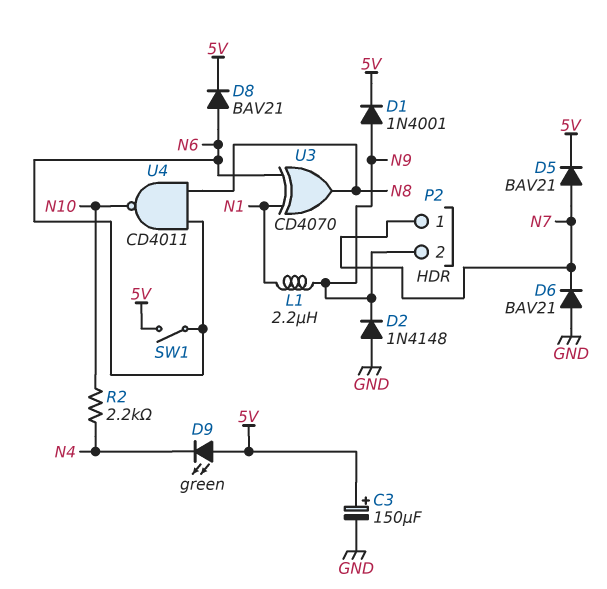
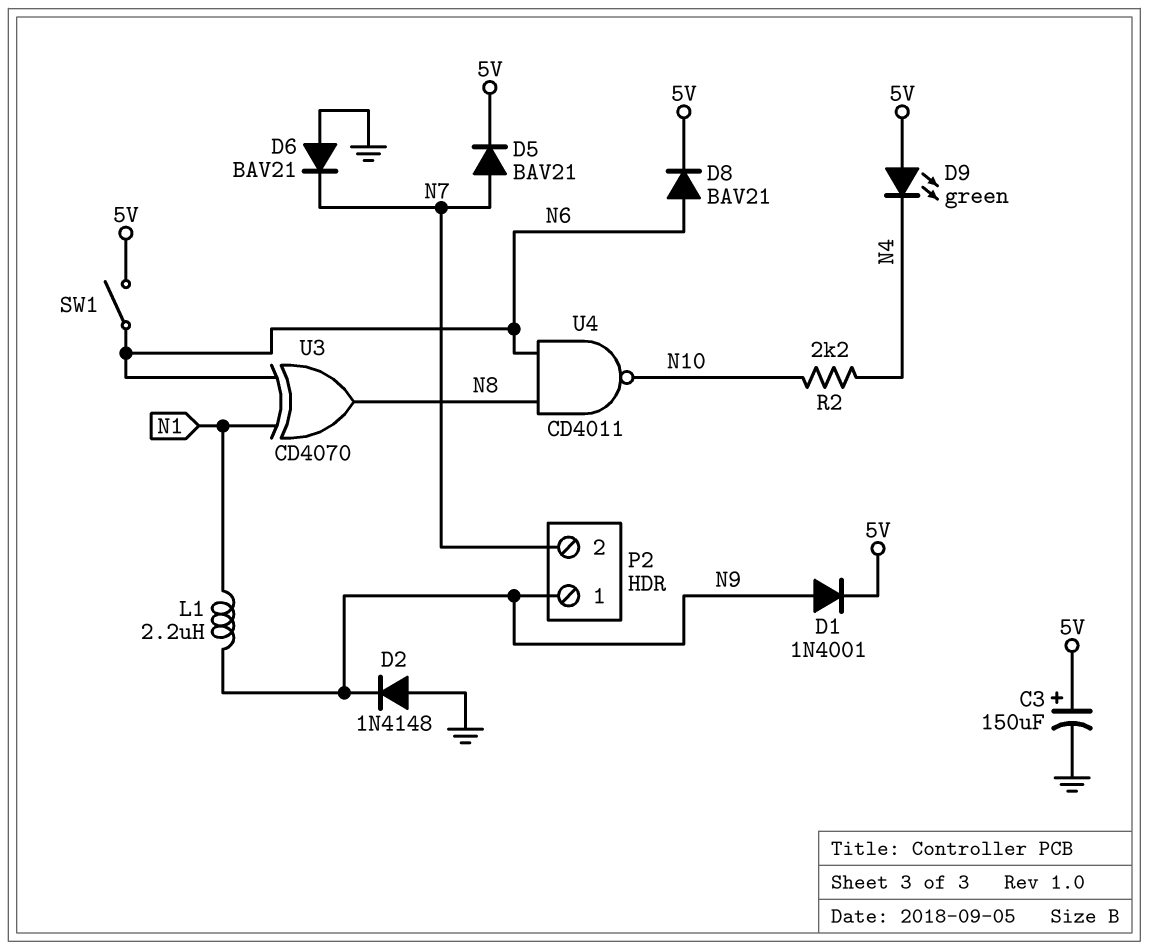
P2 pin 1: N7 -> N9
P2 pin 2: N9 -> N7

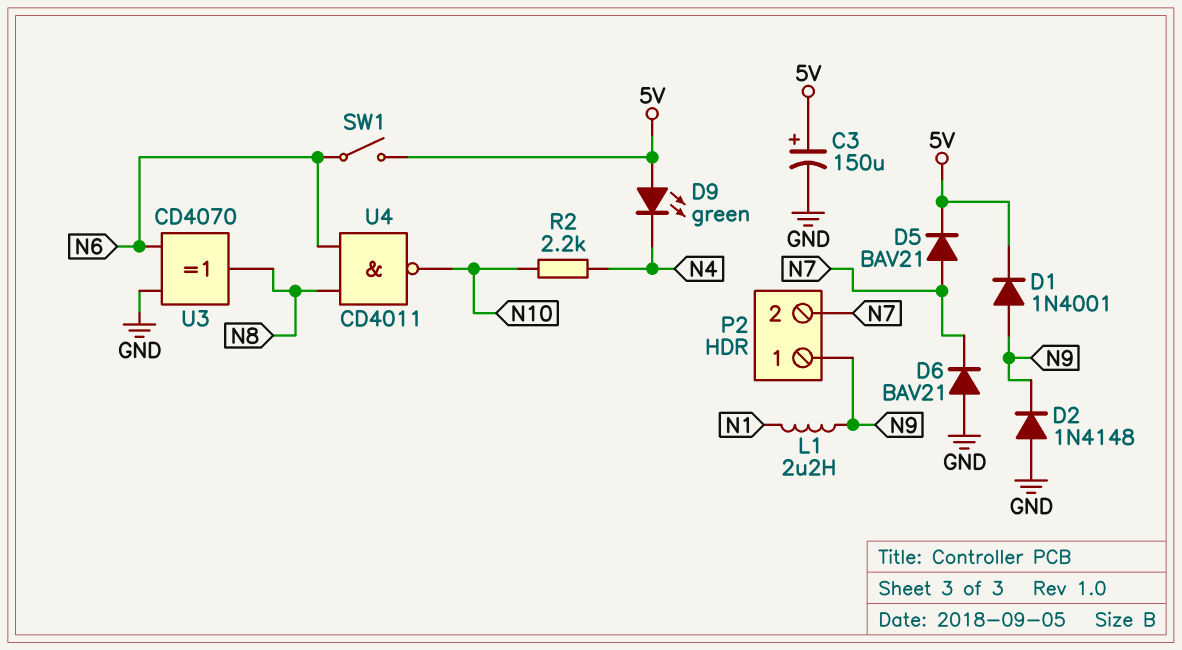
D8: diode BAV21 (A N6, K 5V) -> none
U3: XOR CD4070 (in N1, in N6, out N8) -> XOR CD4070 (in GND, in N6, out N8)

